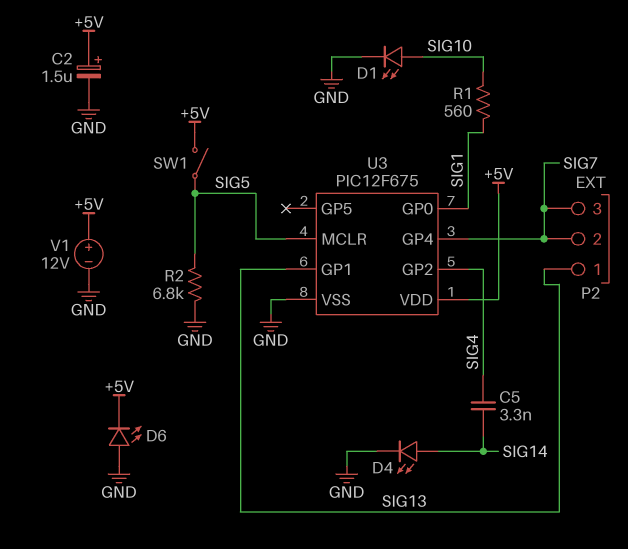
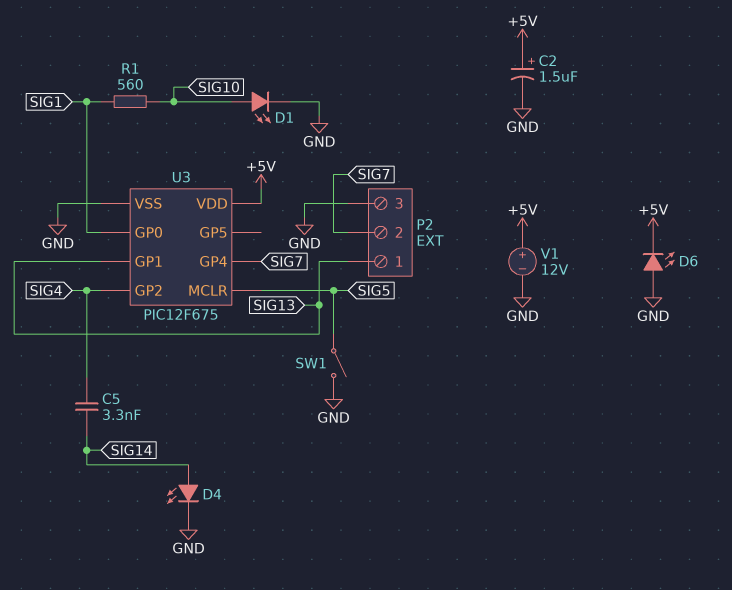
P2 pin 3: SIG7 -> GND
R2: 6.8k (GND, SIG5) -> none
SW1: switch (+5V, SIG5) -> switch (GND, SIG5)

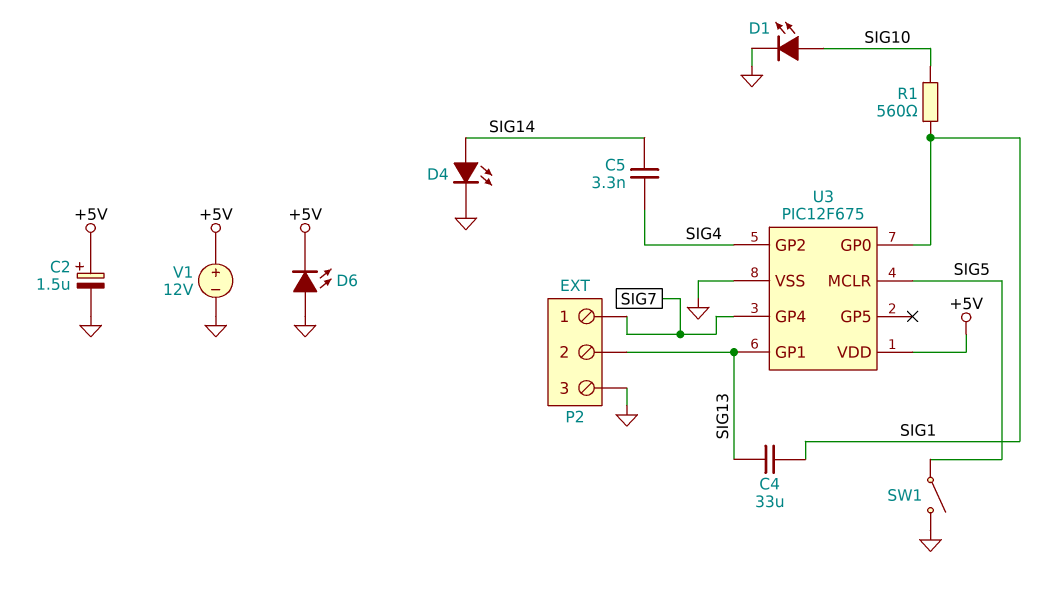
C4: none -> 33uF (SIG1, SIG13)
P2 pin 1: SIG13 -> SIG7
P2 pin 2: SIG7 -> SIG13

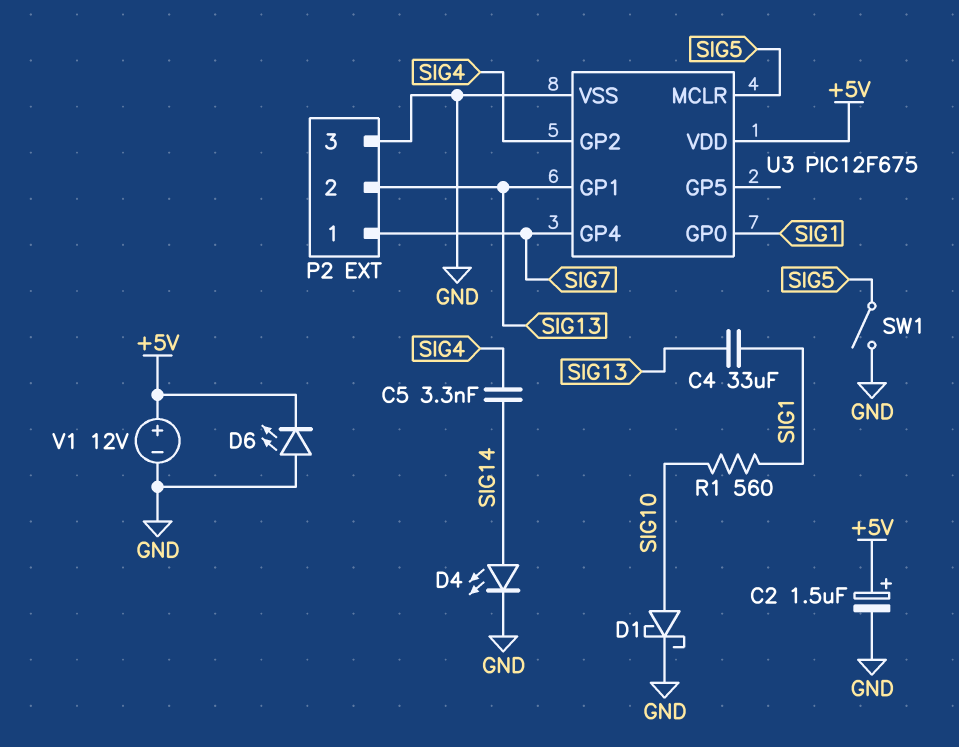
D1: LED (A SIG10, K GND) -> schottky (A SIG10, K GND)

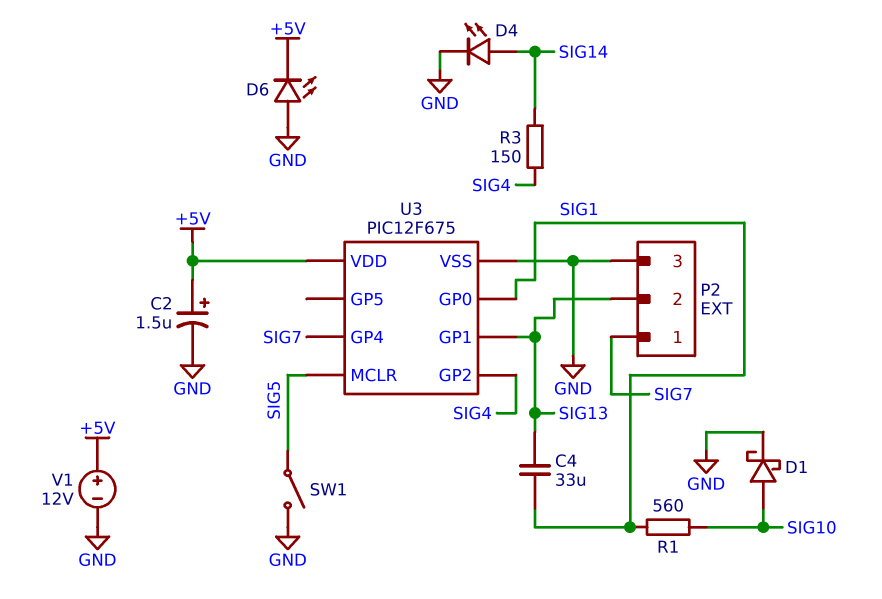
C5: 3.3nF (SIG4, SIG14) -> none
R3: none -> 150 (SIG4, SIG14)

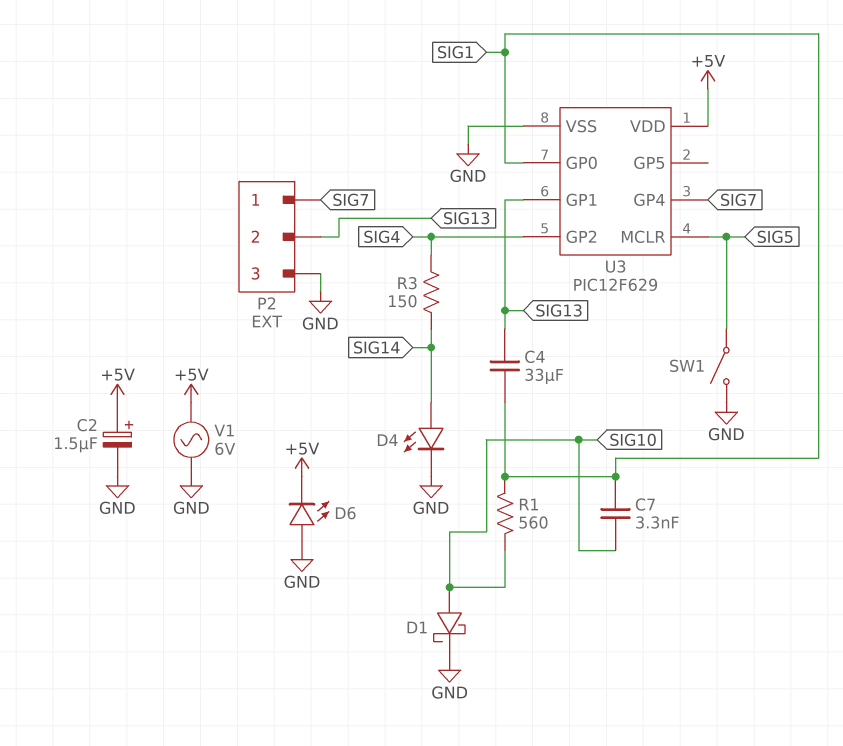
C7: none -> 3.3nF (SIG1, SIG10)
U3: PIC12F675 -> PIC12F629
V1: 12V (plus +5V, minus GND) -> AC 6V (+5V, GND)

